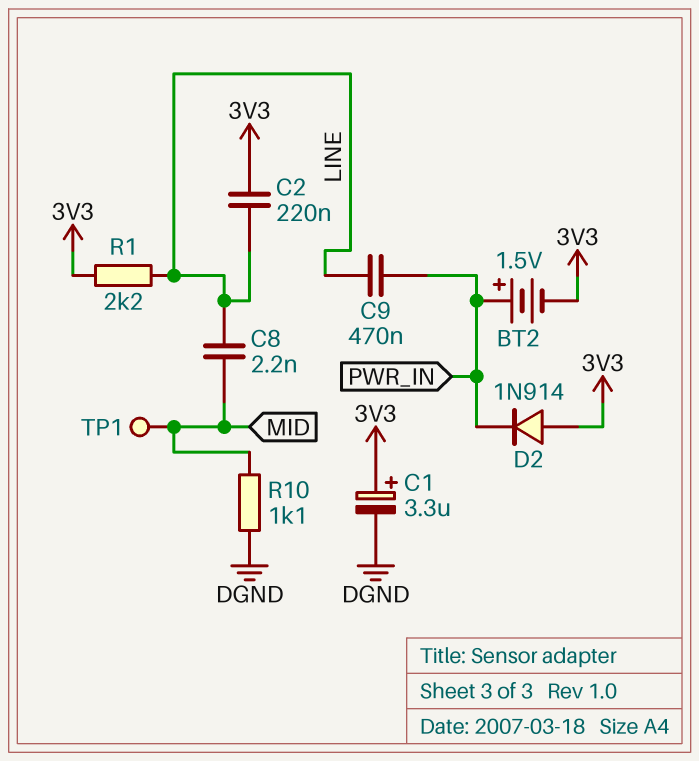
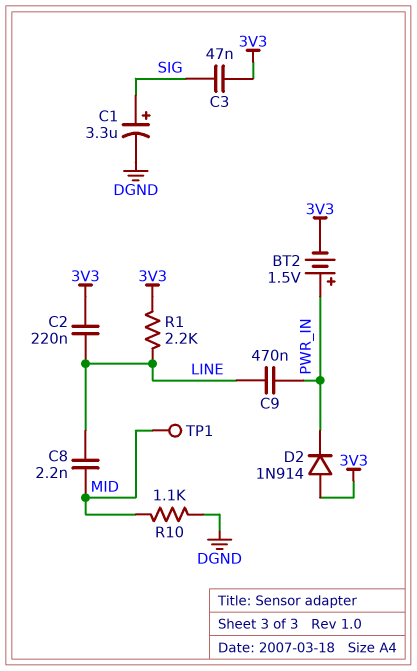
C1: 3.3uF (plus 3V3, minus DGND) -> 3.3uF (plus SIG, minus DGND)
C3: none -> 47nF (3V3, SIG)

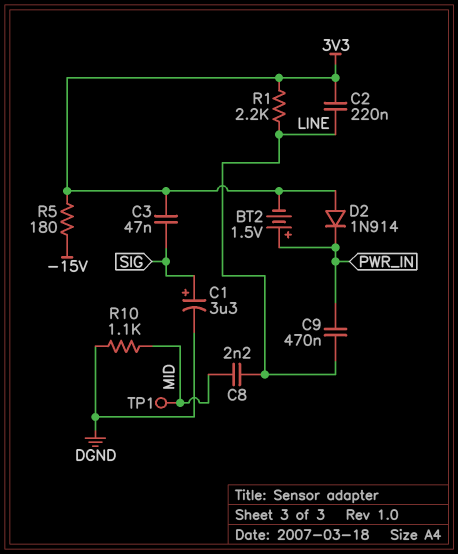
R5: none -> 180 (-15V, 3V3)

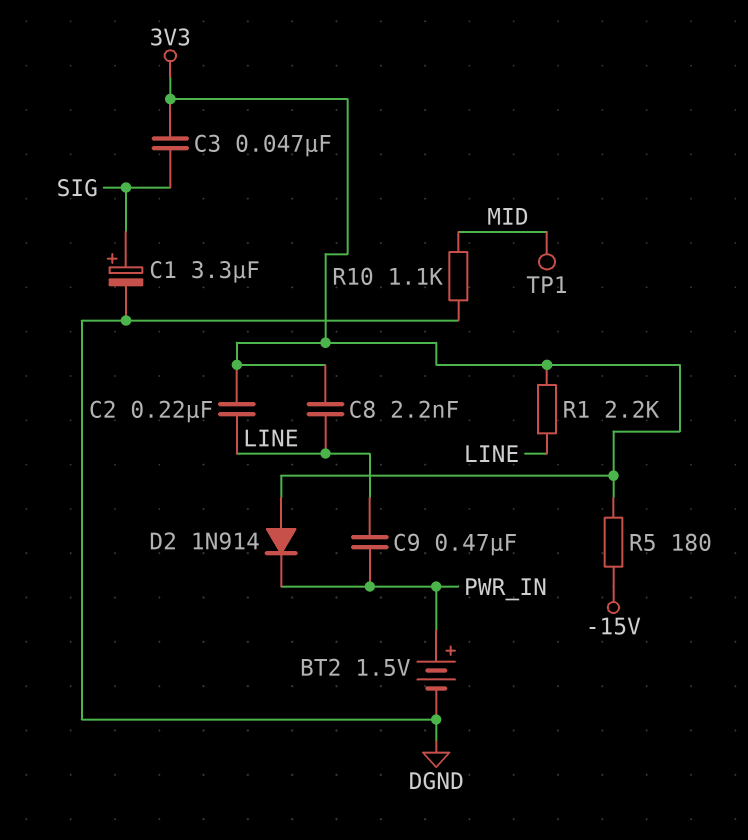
BT2: 1.5V (plus PWR_IN, minus 3V3) -> 1.5V (plus PWR_IN, minus DGND)
C8: 2.2nF (LINE, MID) -> 2.2nF (3V3, LINE)

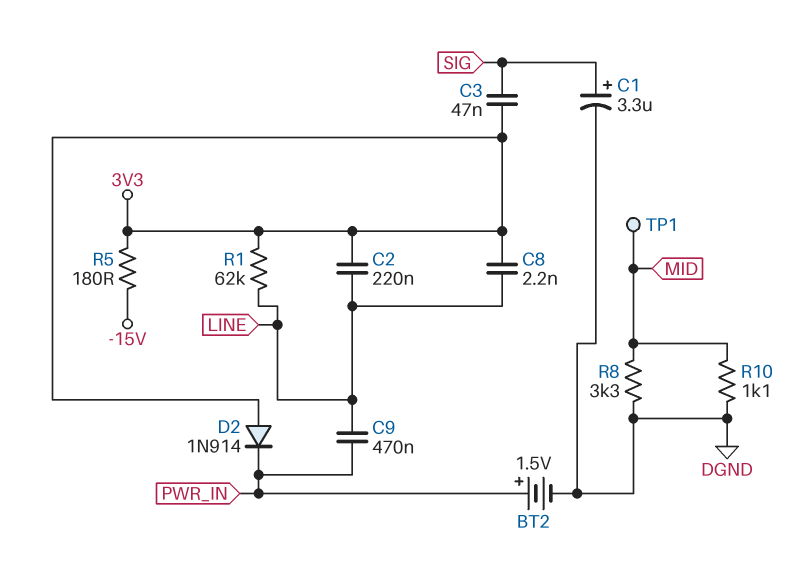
R1: 2.2k (3V3, LINE) -> 62k (3V3, LINE)
R8: none -> 3.3k (DGND, MID)

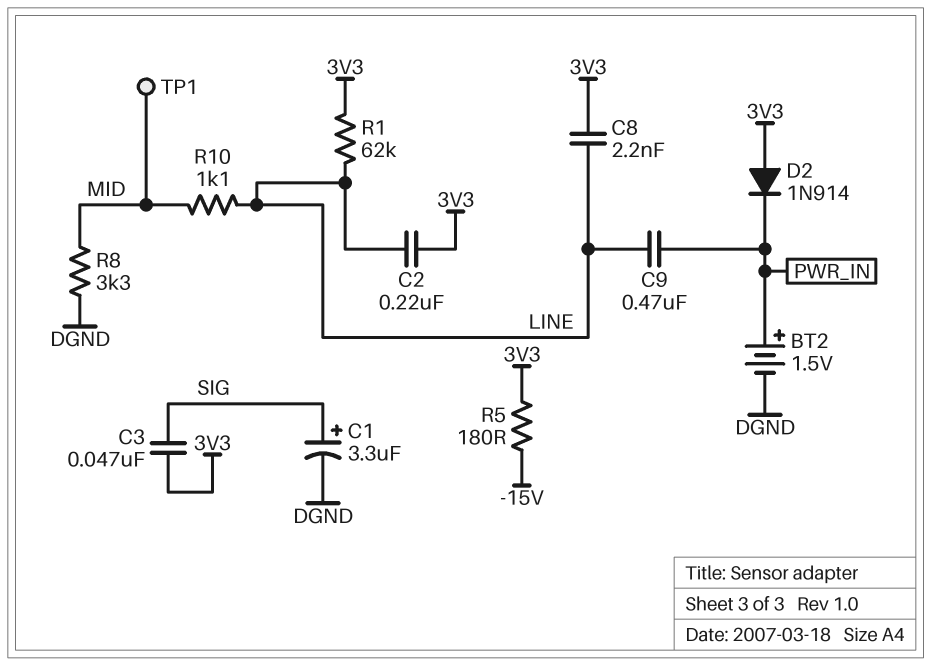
R10: 1.1k (DGND, MID) -> 1.1k (LINE, MID)

